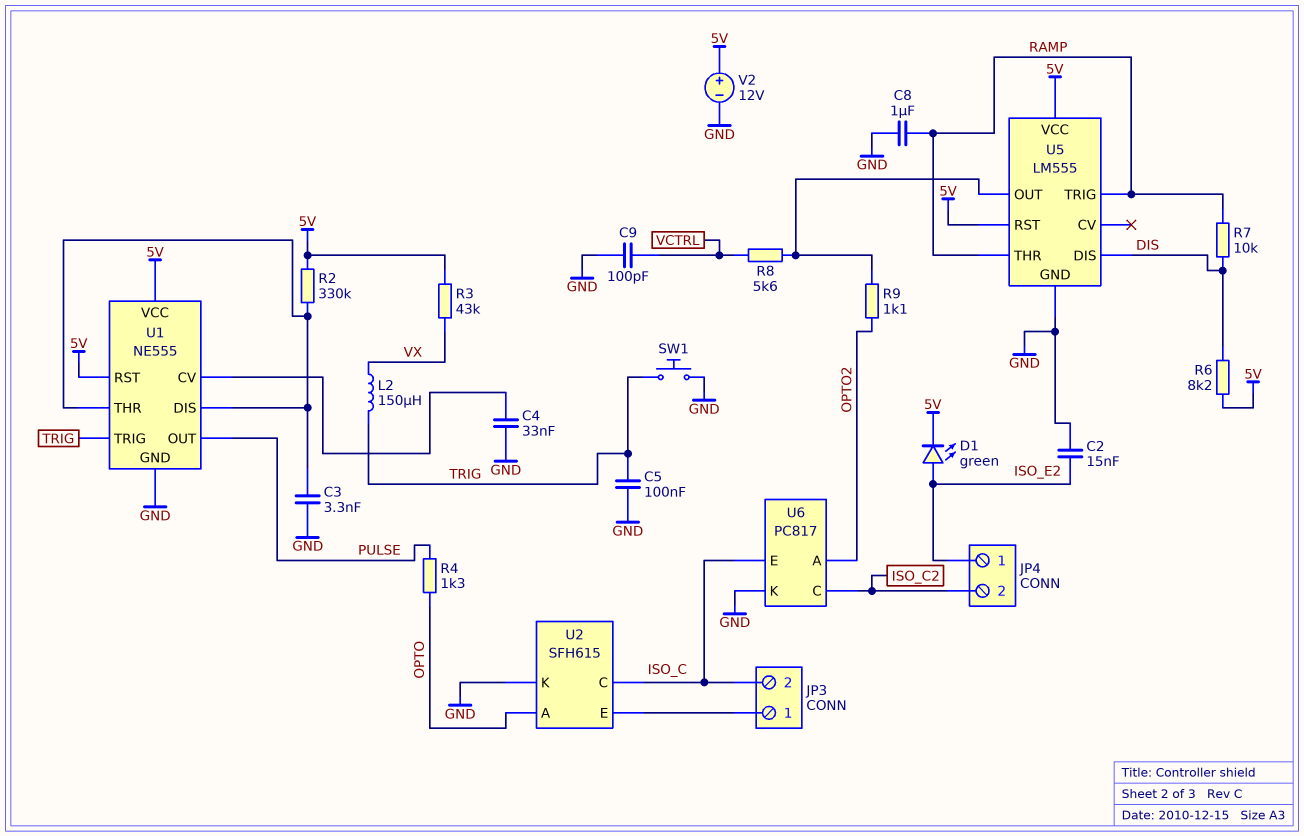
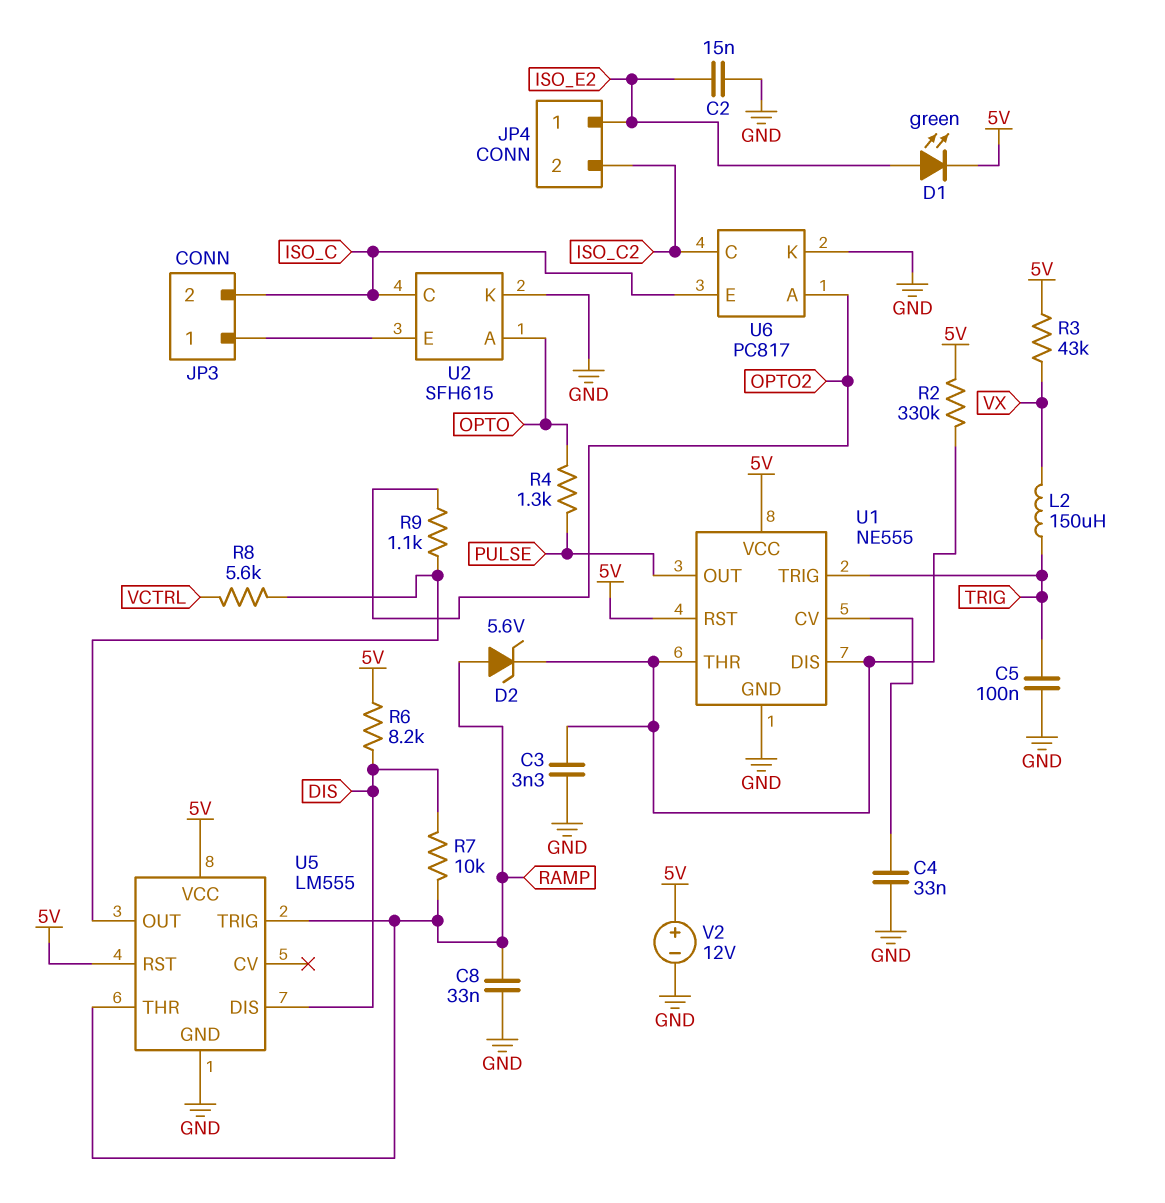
C8: 1uF (GND, RAMP) -> 33nF (GND, RAMP)
C9: 100pF (GND, VCTRL) -> none
D2: none -> zener 5.6V (A RAMP, K U1/DIS)
SW1: button (GND, TRIG) -> none

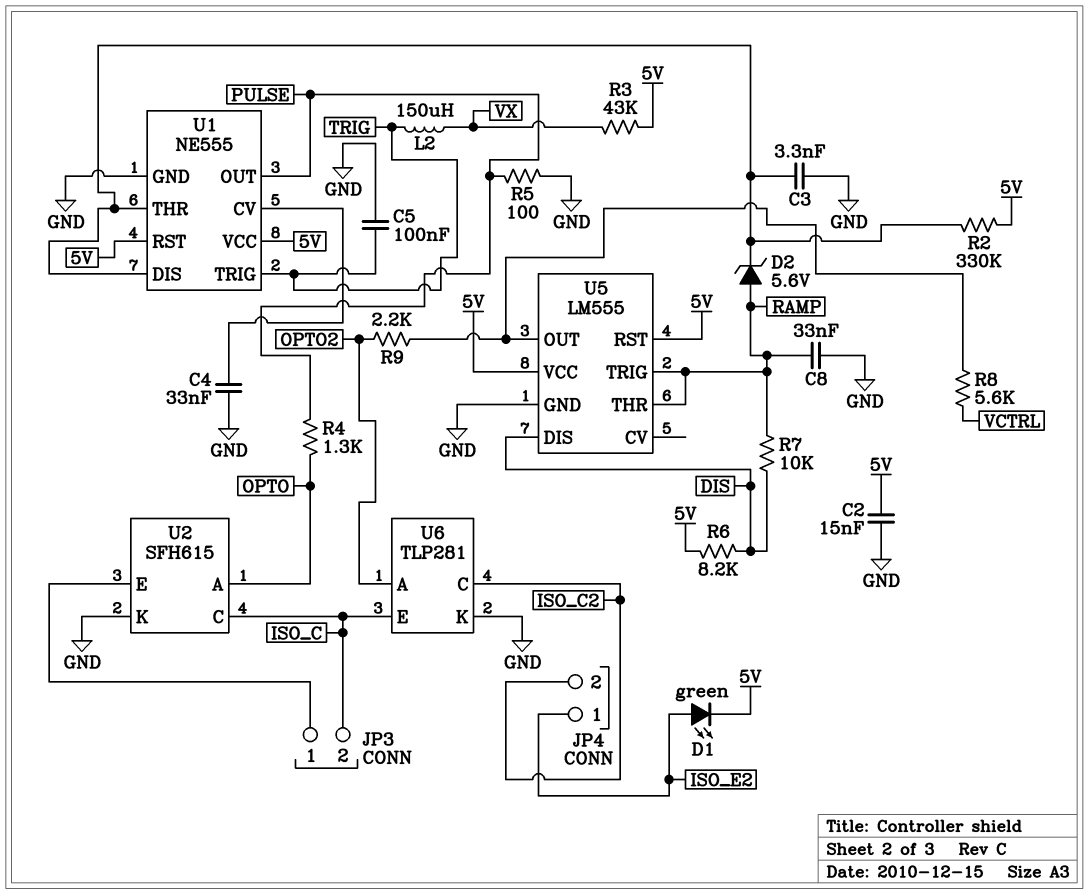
C2: 15nF (GND, ISO_E2) -> 15nF (5V, GND)
R5: none -> 100 (GND, PULSE)
R9: 1.1k (OPTO2, U5/OUT) -> 2.2k (OPTO2, U5/OUT)
U6: PC817 -> TLP281
V2: 12V (plus 5V, minus GND) -> none

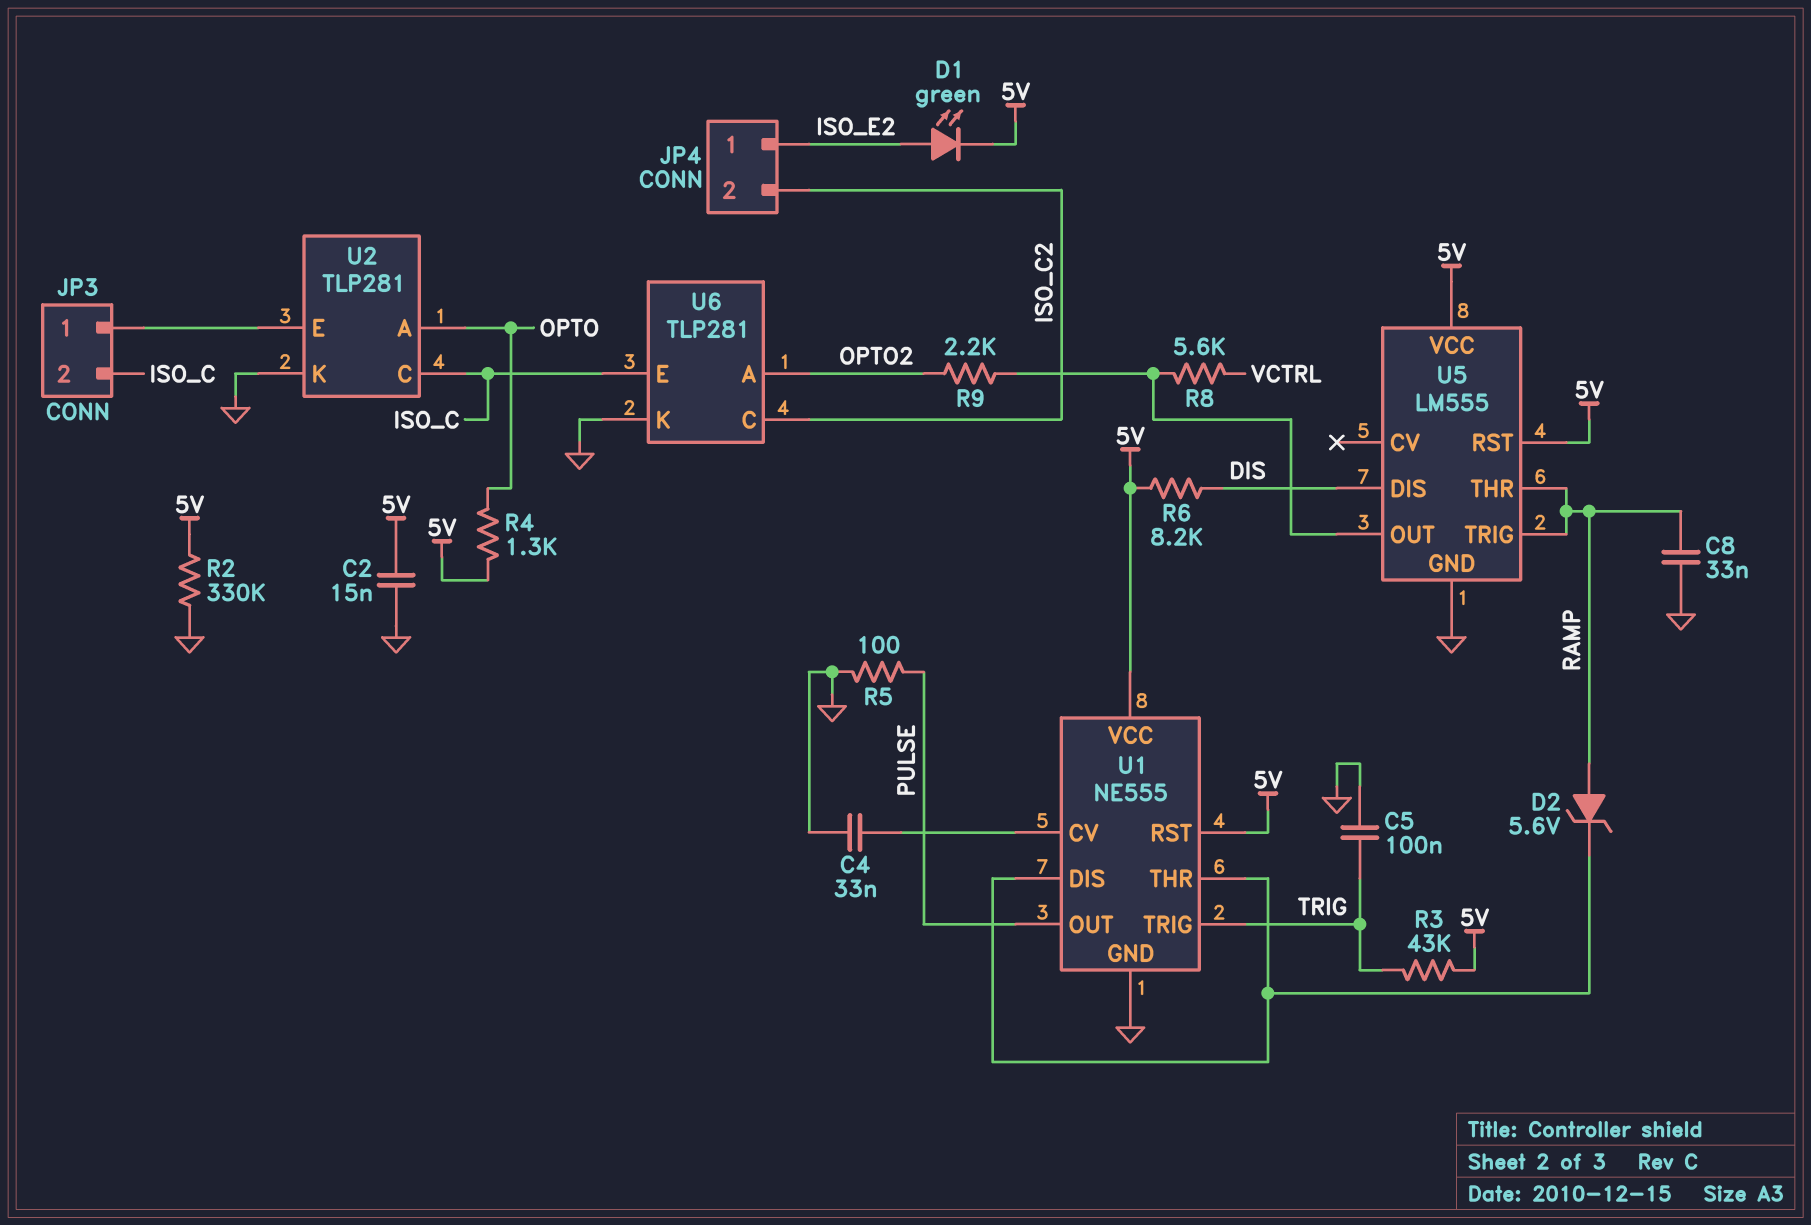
C3: 3.3nF (GND, U1/DIS) -> none
L2: 150uH (TRIG, VX) -> none
R2: 330k (5V, U1/DIS) -> 330k (5V, GND)
R3: 43k (5V, VX) -> 43k (5V, TRIG)
R4: 1.3k (OPTO, PULSE) -> 1.3k (5V, OPTO)
R7: 10k (DIS, RAMP) -> none
U2: SFH615 -> TLP281

